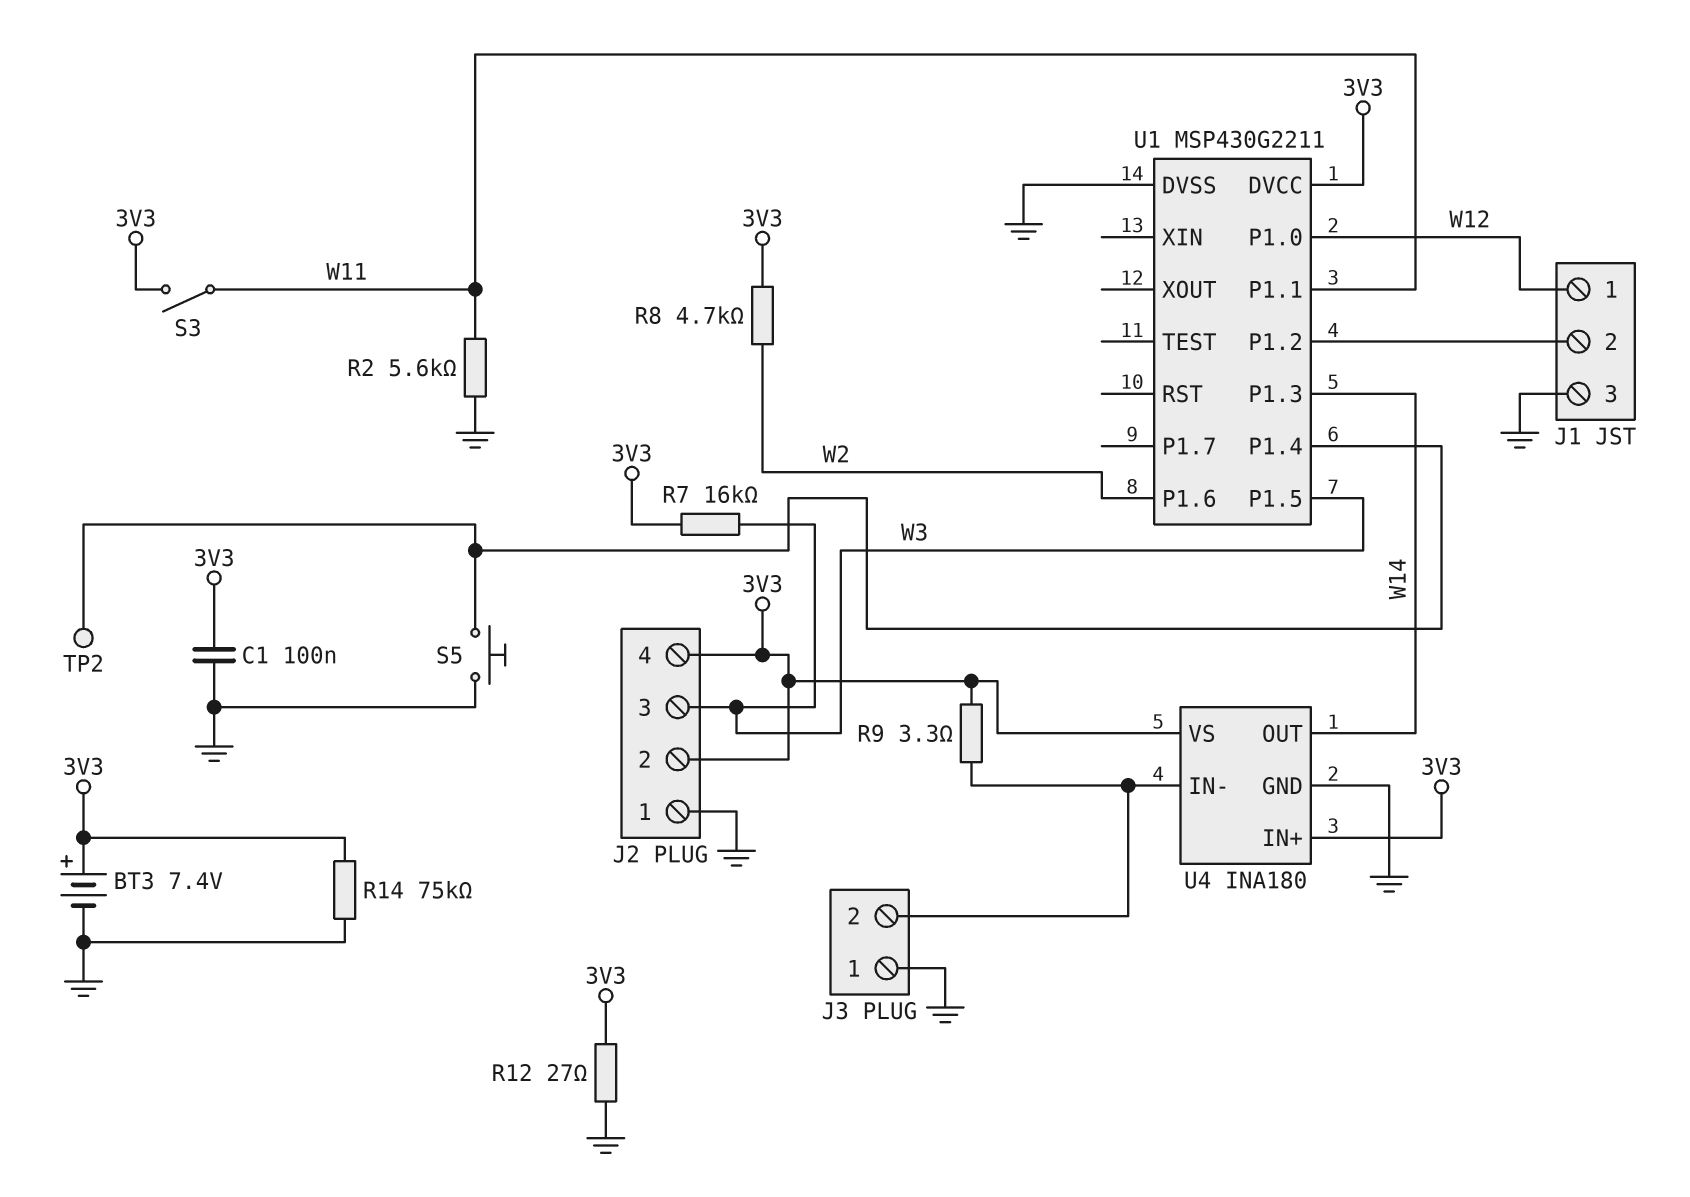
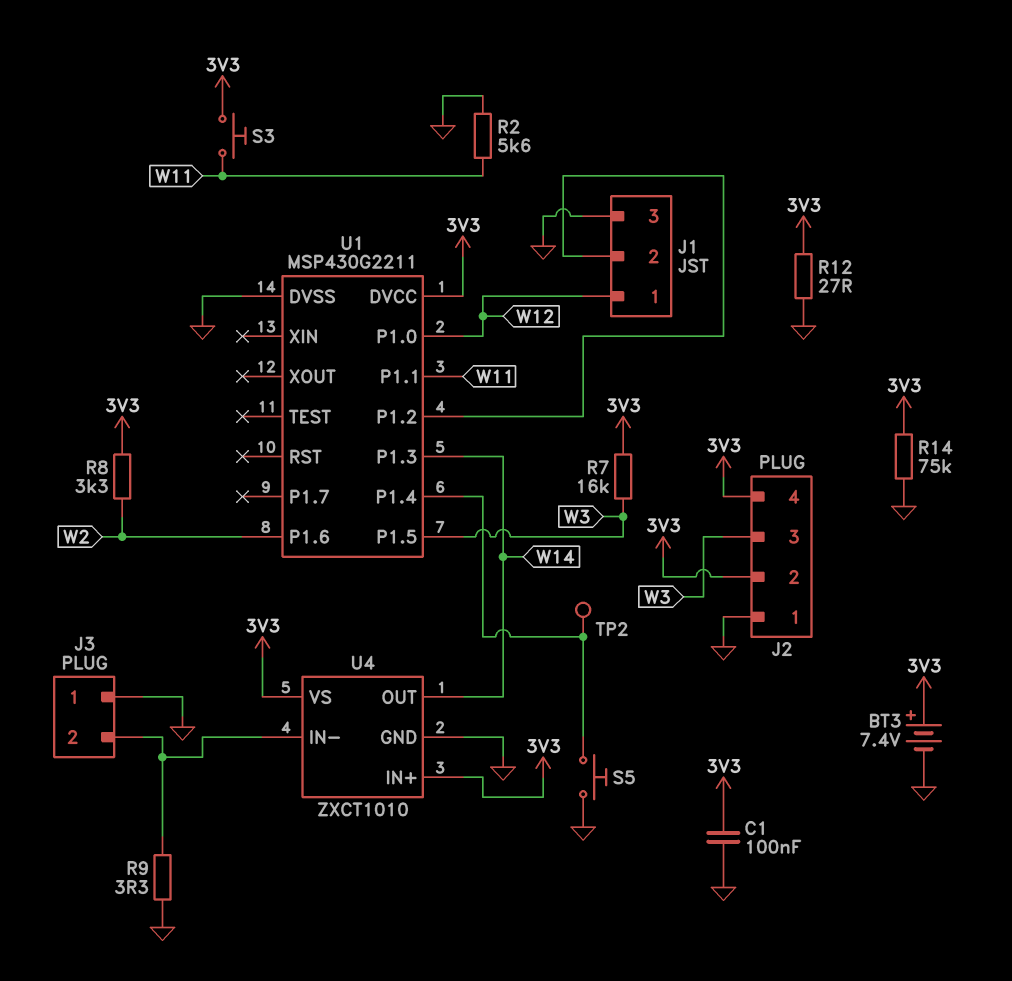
R8: 4.7k (3V3, W2) -> 3.3k (3V3, W2)
R9: 3.3 (3V3, J3/2) -> 3.3 (GND, J3/2)
S3: switch (3V3, W11) -> button (3V3, W11)
U4: INA180 -> ZXCT1010

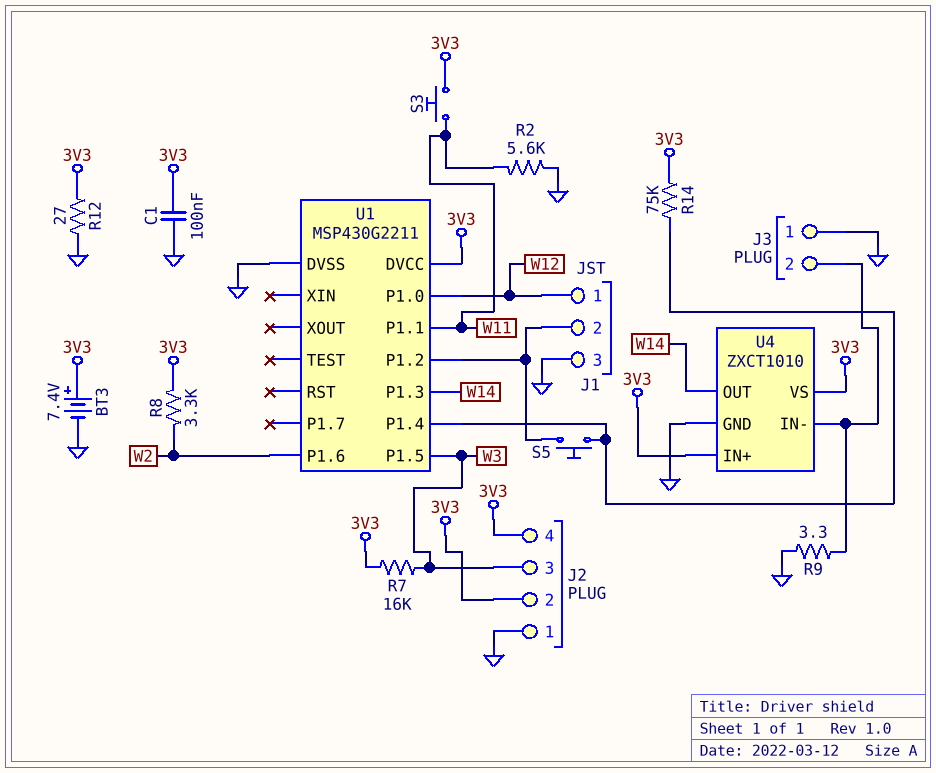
R14: 75k (3V3, GND) -> 75k (3V3, U1/P1.4)
S5: button (GND, U1/P1.4) -> button (J1/2, U1/P1.4)
TP2: test point (U1/P1.4) -> none

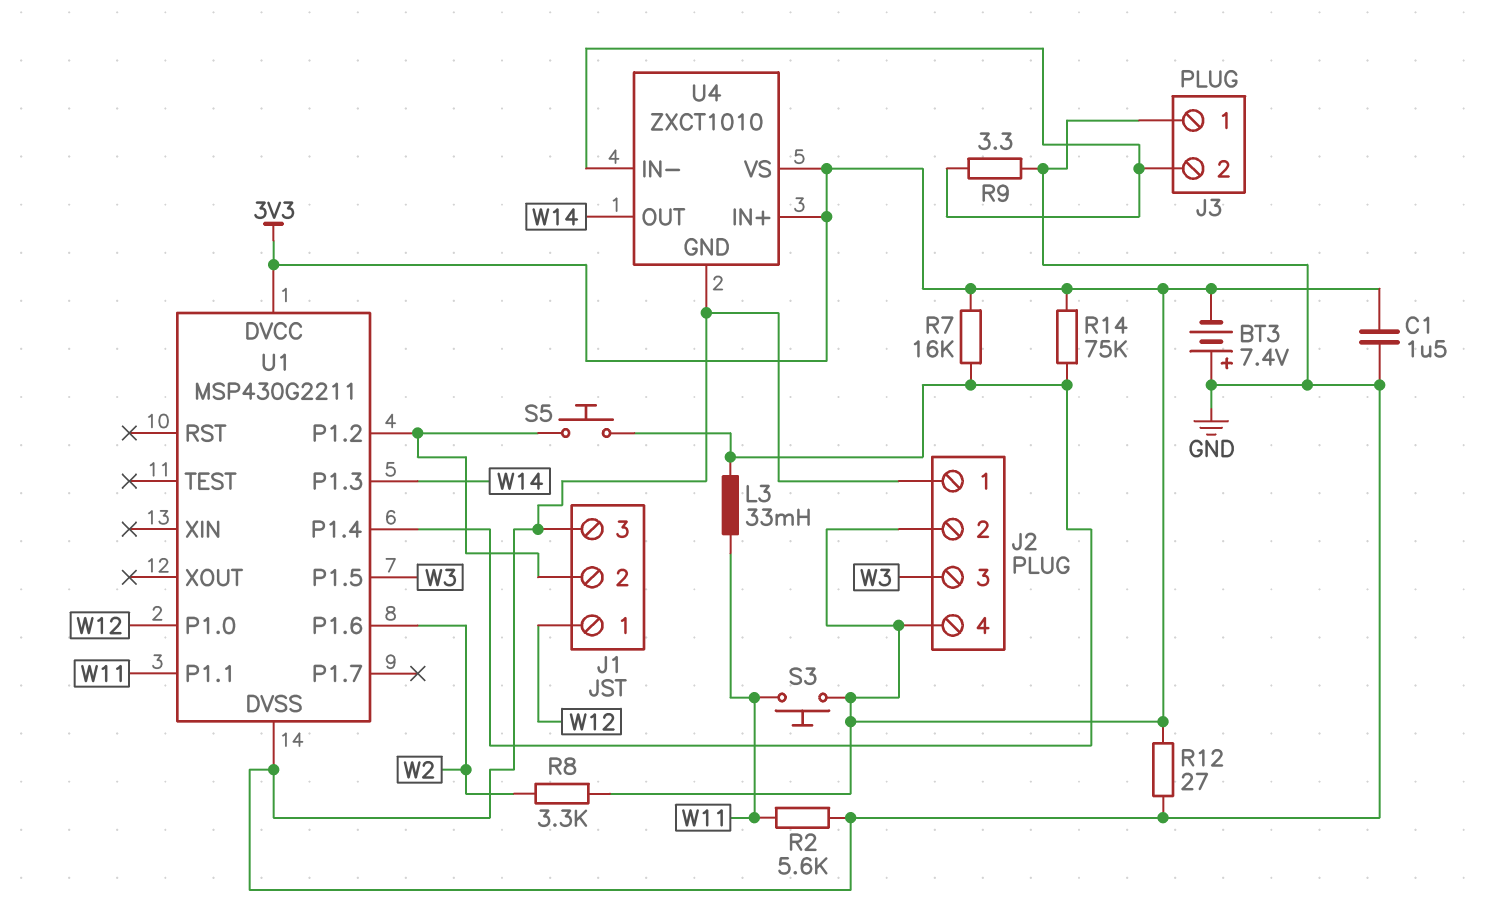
BT3: 7.4V (plus 3V3, minus GND) -> 7.4V (plus GND, minus 3V3)
C1: 100nF (3V3, GND) -> 1.5uF (3V3, GND)
L3: none -> 33mH (U1/P1.4, W11)
R7: 16k (3V3, W3) -> 16k (3V3, U1/P1.4)

